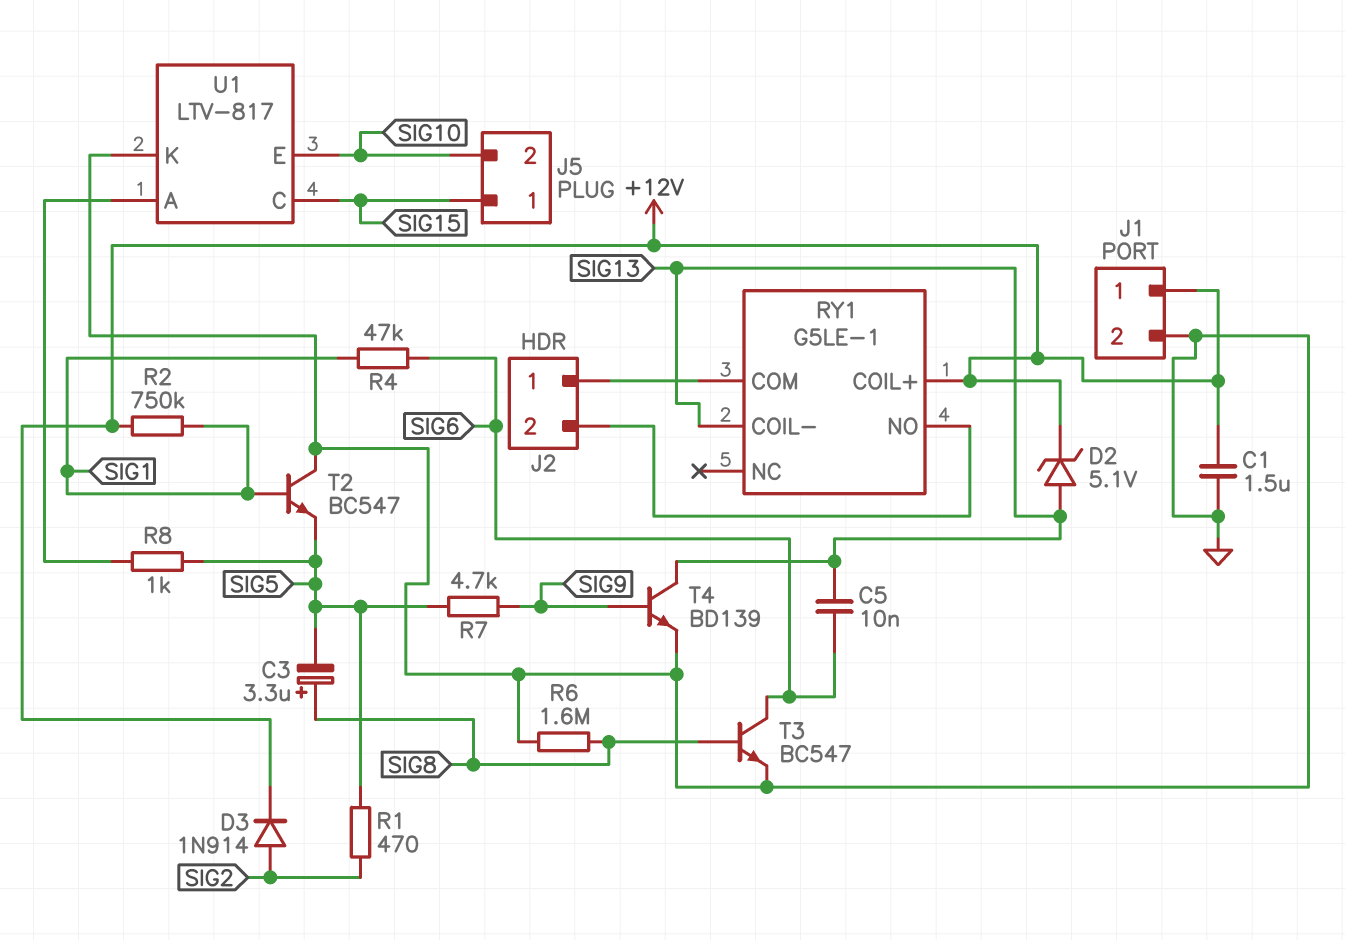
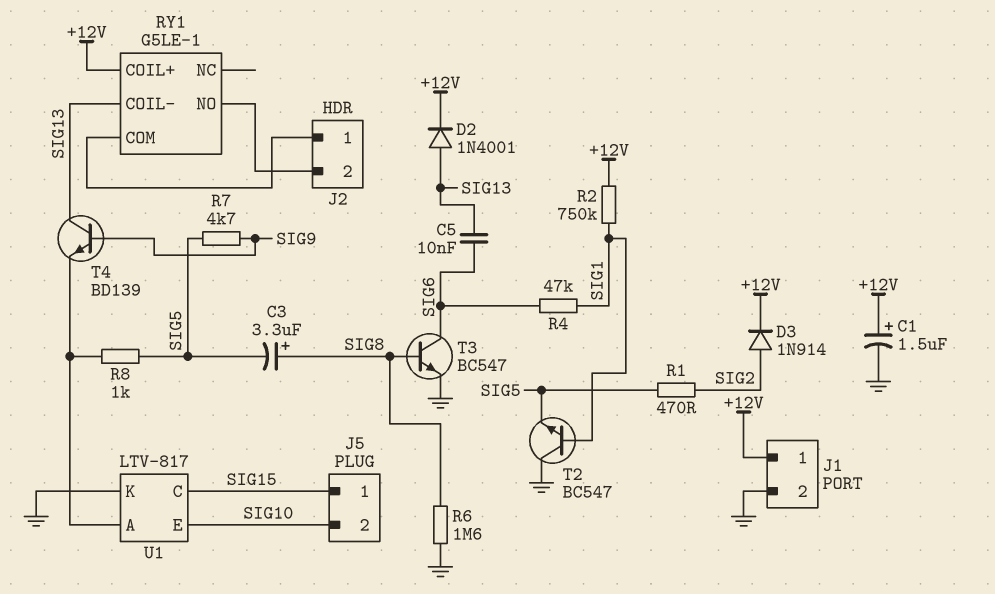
C1: 1.5uF (+12V, GND) -> 1.5uF (plus +12V, minus GND)
D2: zener 5.1V (A SIG13, K +12V) -> diode 1N4001 (A SIG13, K +12V)
T4: NPN BD139 (B SIG9, C SIG13, E GND) -> NPN BD139 (B SIG9, C SIG13, E U1/A)

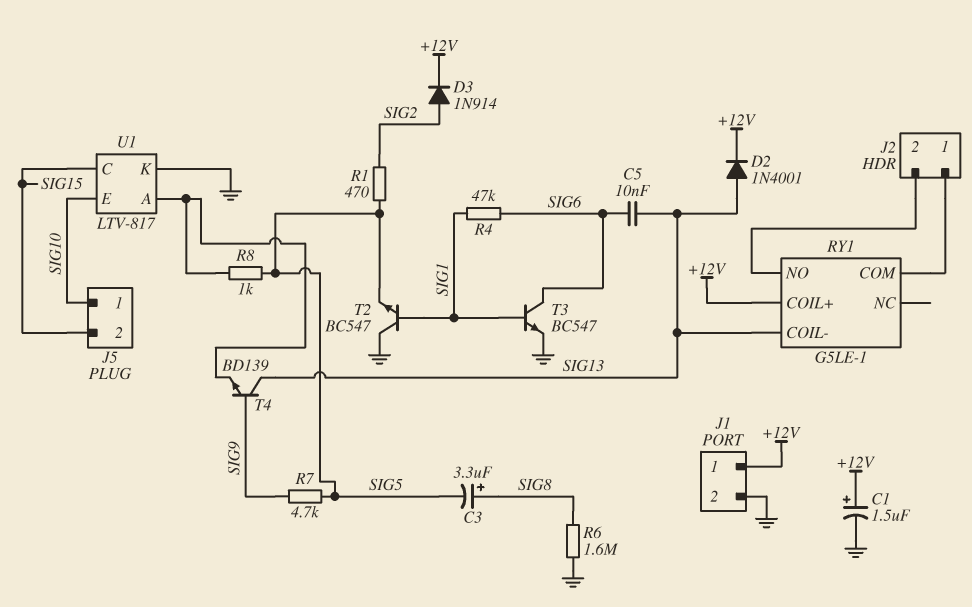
J5 pin 1: SIG15 -> SIG10
J5 pin 2: SIG10 -> SIG15
R2: 750k (+12V, SIG1) -> none
T3: NPN BC547 (B SIG8, C SIG6, E GND) -> NPN BC547 (B SIG1, C SIG6, E GND)

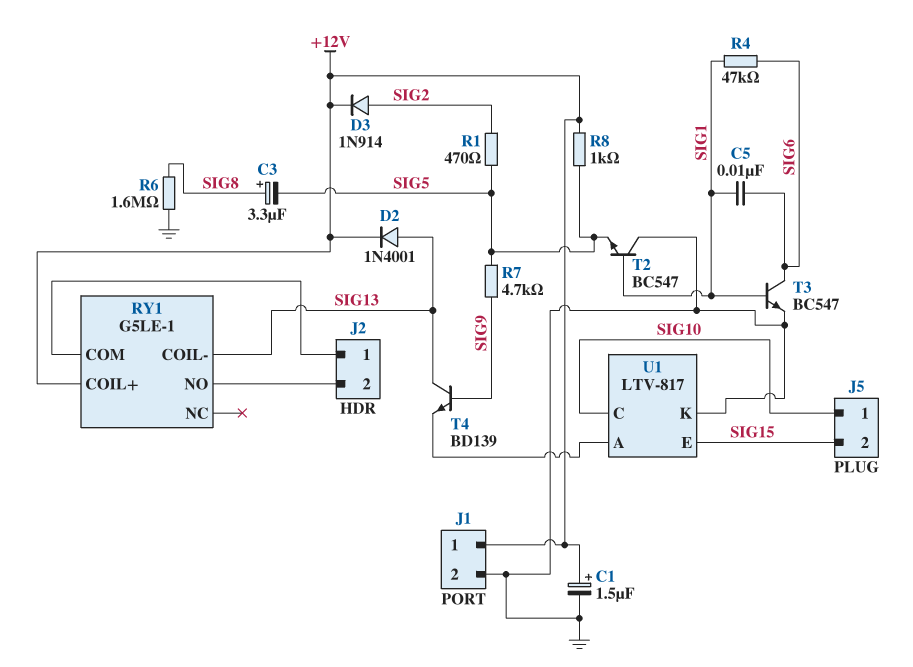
C5: 10nF (SIG6, SIG13) -> 10nF (SIG1, SIG6)
R8: 1k (SIG5, U1/A) -> 1k (+12V, SIG5)
U1 pin C: SIG15 -> SIG10
U1 pin E: SIG10 -> SIG15

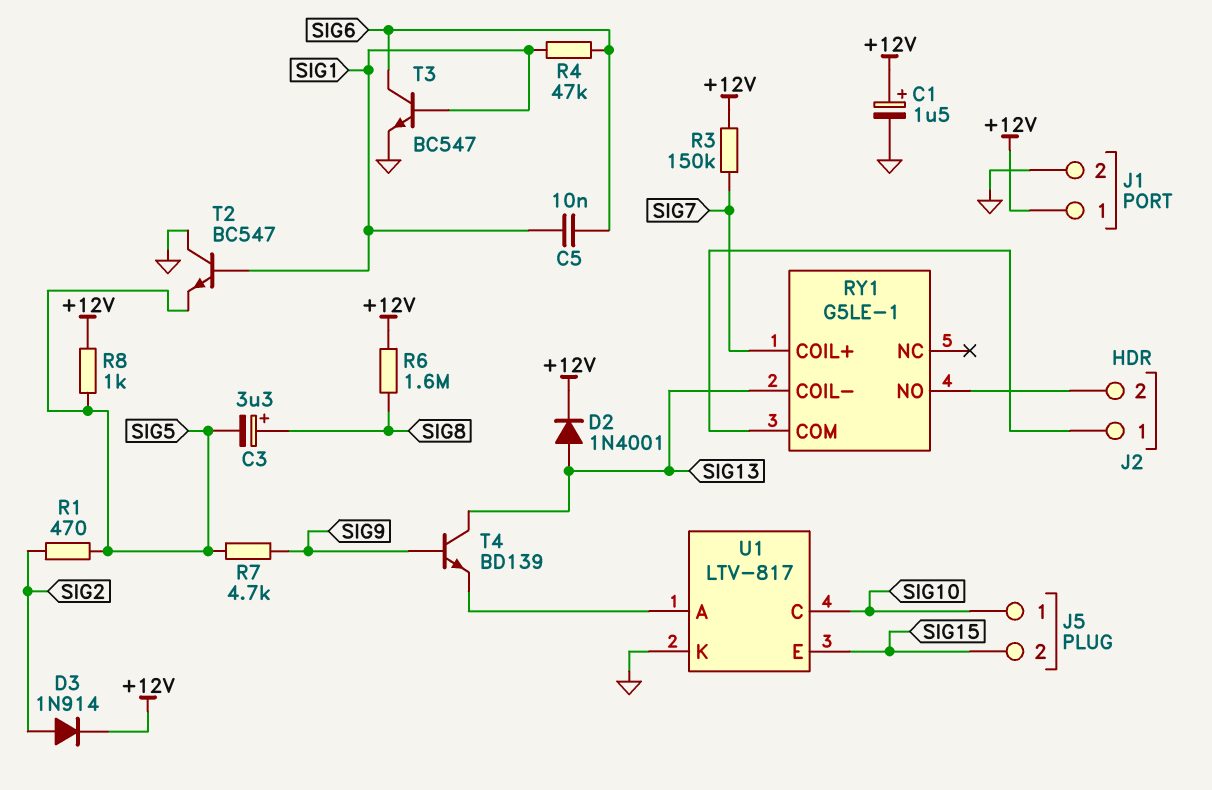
R3: none -> 150k (+12V, SIG7)
R6: 1.6M (GND, SIG8) -> 1.6M (+12V, SIG8)
RY1 pin COIL+: +12V -> SIG7

